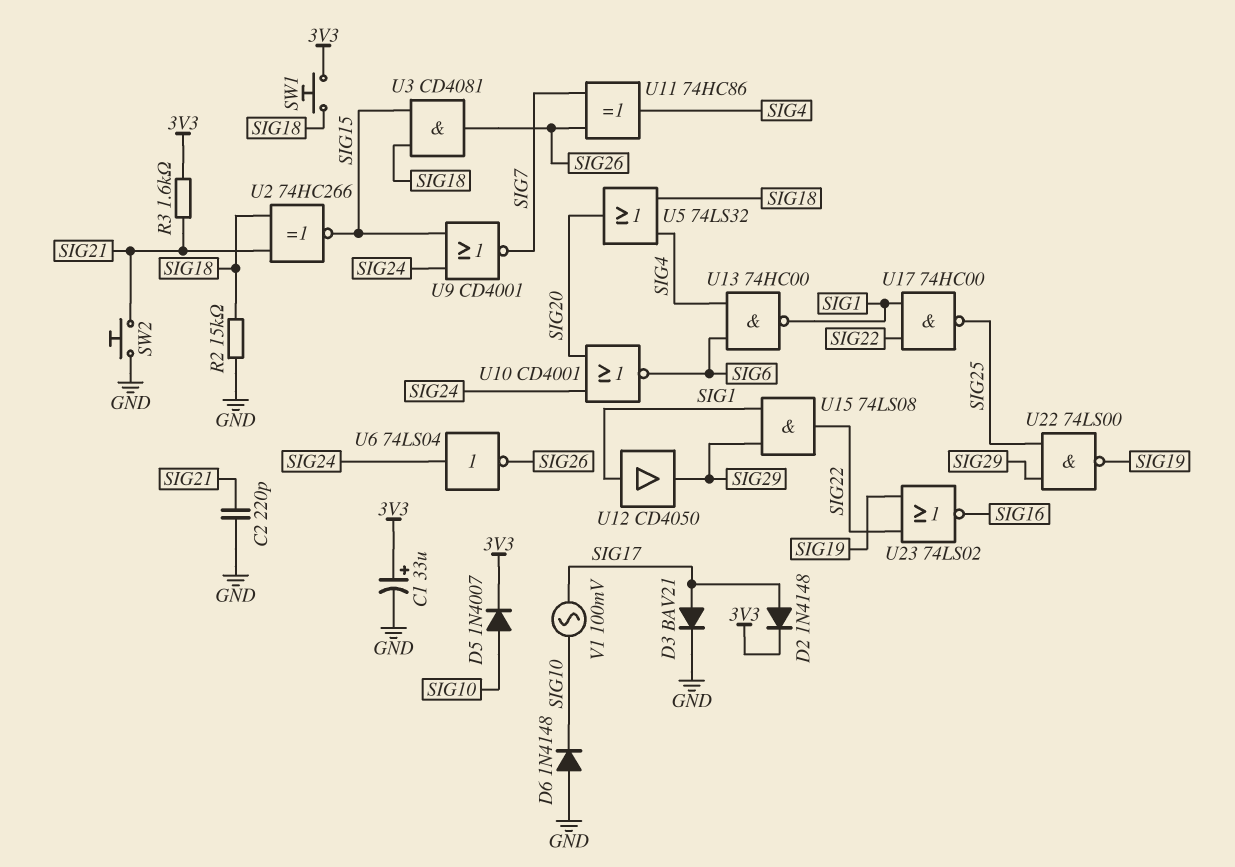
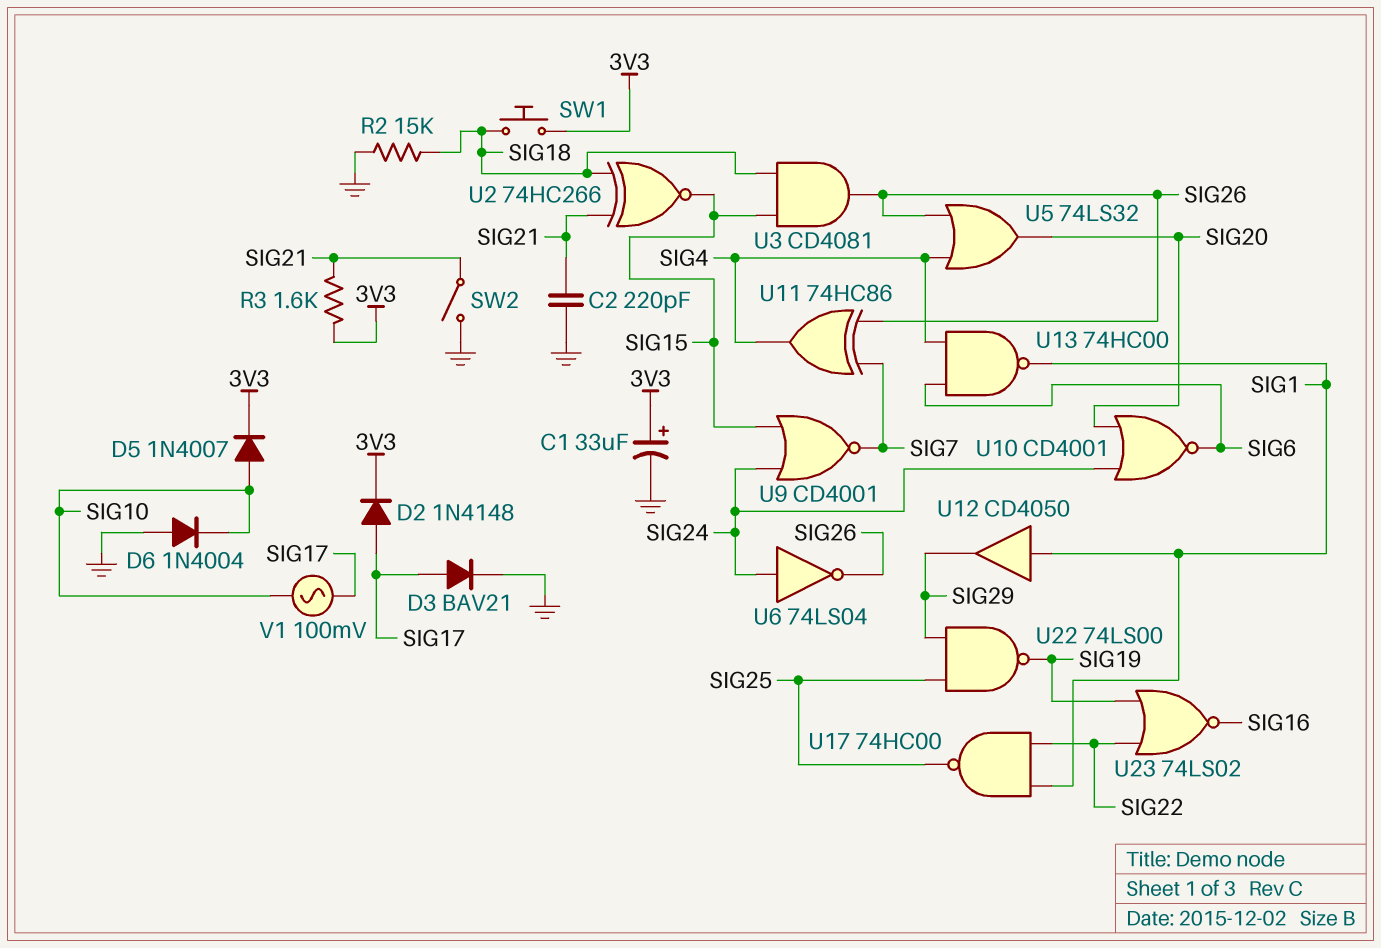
D6: diode 1N4148 (A GND, K SIG10) -> diode 1N4004 (A GND, K SIG10)
SW2: button (GND, SIG21) -> switch (GND, SIG21)
U5: OR 74LS32 (in SIG4, in SIG18, out SIG20) -> OR 74LS32 (in SIG4, in SIG26, out SIG20)
U15: AND 74LS08 (in SIG1, in SIG29, out SIG22) -> none

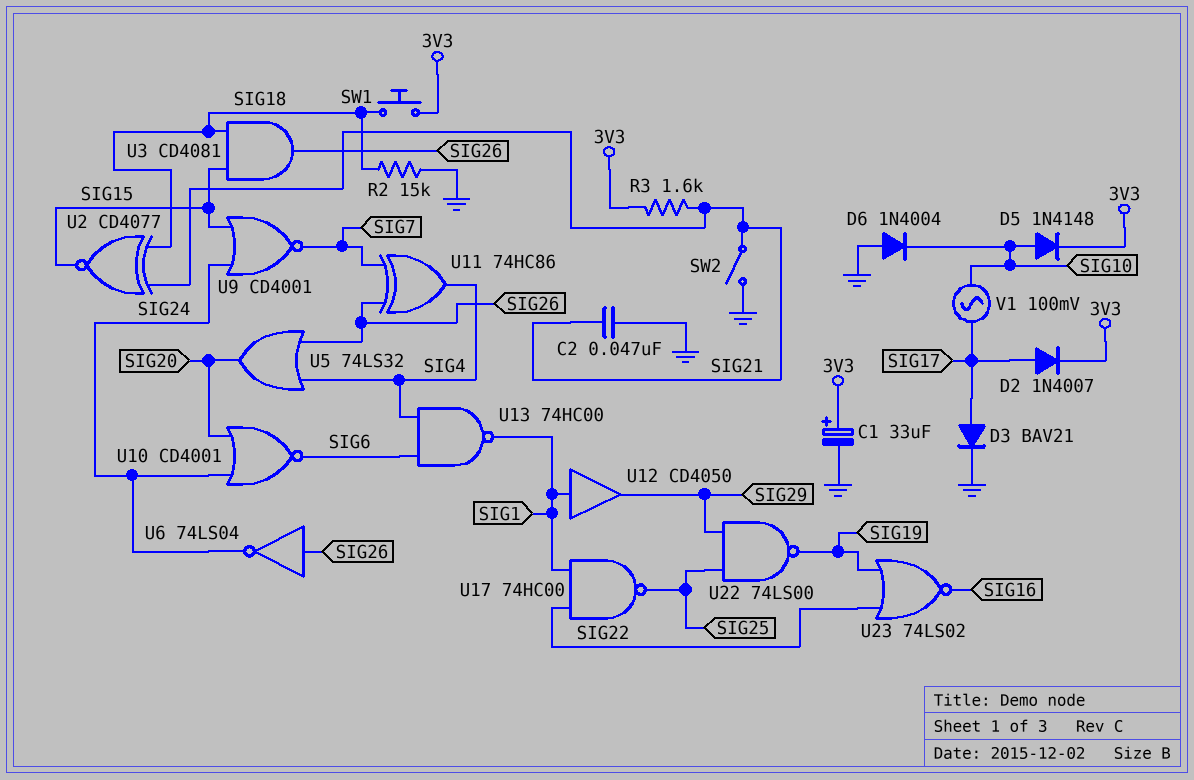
C2: 220pF (GND, SIG21) -> 47nF (GND, SIG21)
D2: diode 1N4148 (A SIG17, K 3V3) -> diode 1N4007 (A SIG17, K 3V3)
D5: diode 1N4007 (A SIG10, K 3V3) -> diode 1N4148 (A SIG10, K 3V3)
U2: XNOR 74HC266 (in SIG18, in SIG21, out SIG15) -> XNOR CD4077 (in SIG18, in SIG21, out SIG15)
U6: NOT 74LS04 (in SIG24, out SIG26) -> NOT 74LS04 (in SIG26, out SIG24)

